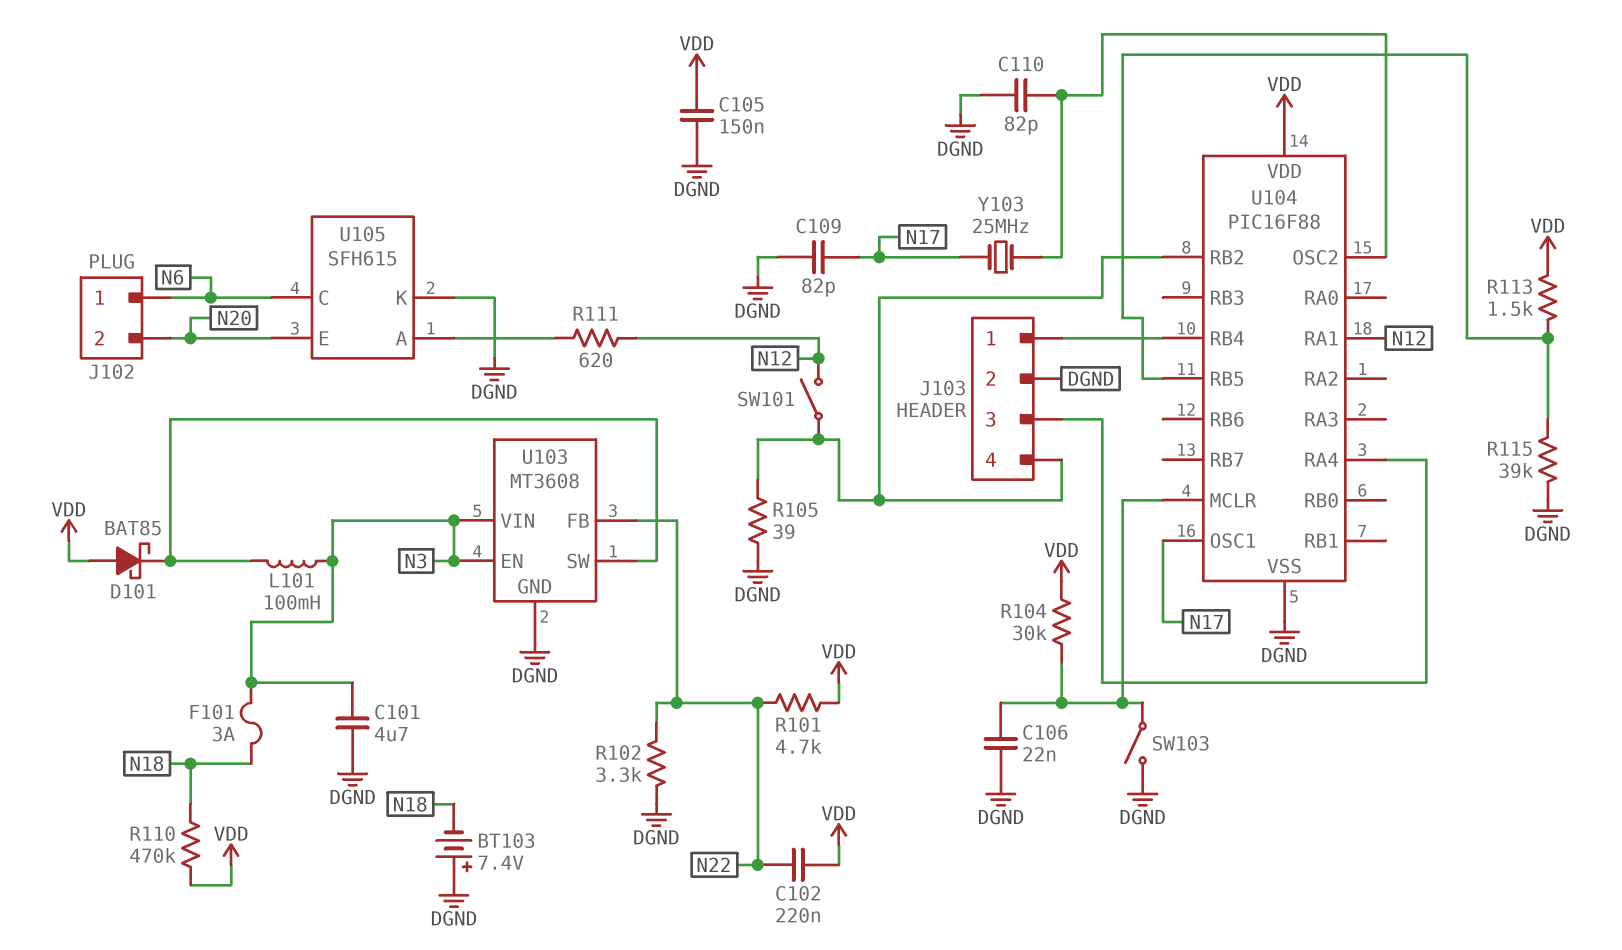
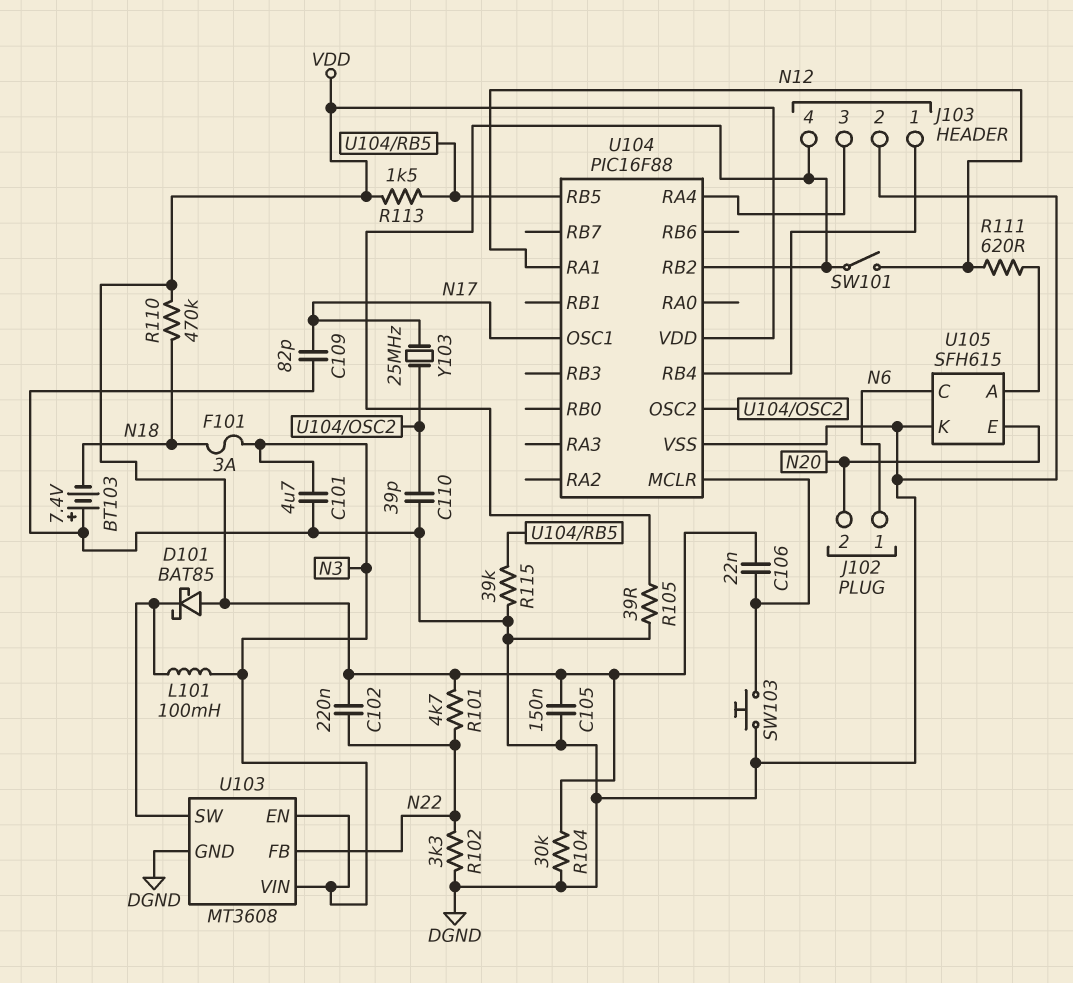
C106: 22nF (DGND, U104/MCLR) -> 22nF (U104/MCLR, VDD)
C110: 82pF (DGND, U104/OSC2) -> 39pF (DGND, U104/OSC2)
R104: 30k (U104/MCLR, VDD) -> 30k (DGND, VDD)
SW103: switch (DGND, U104/MCLR) -> button (DGND, U104/MCLR)

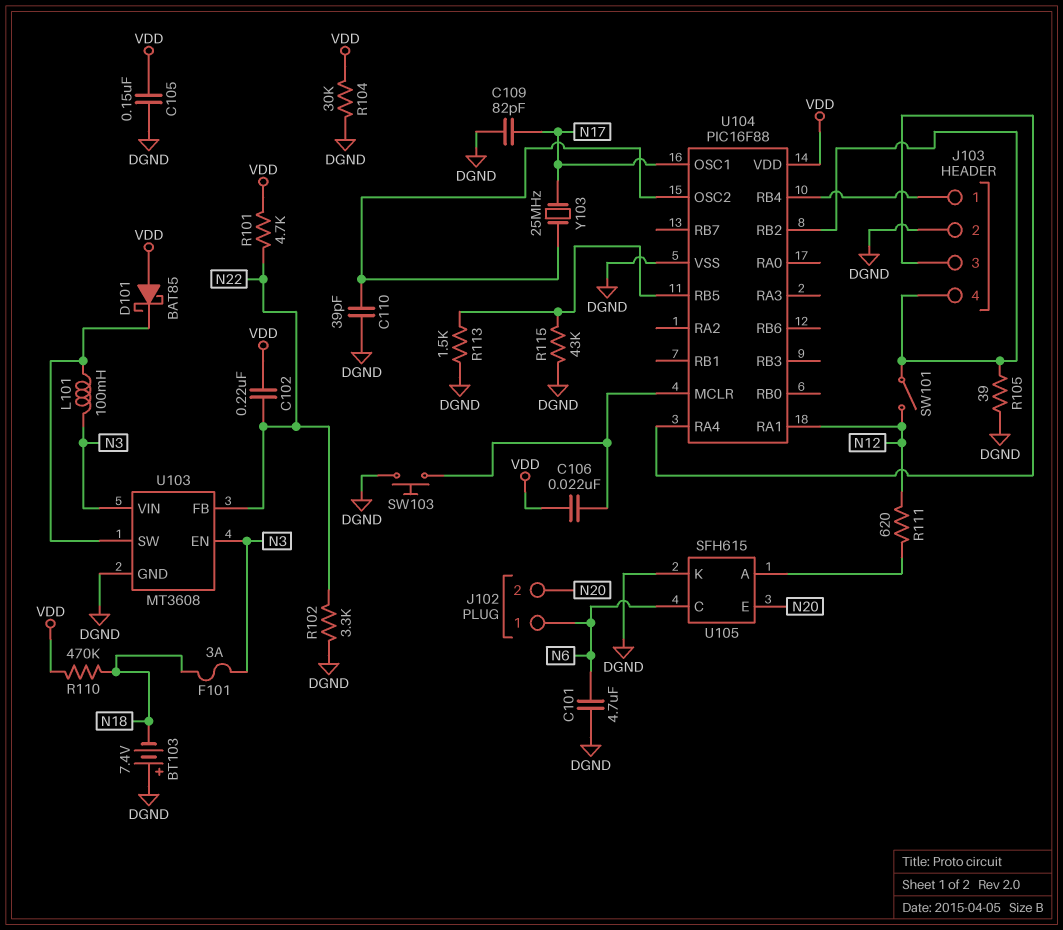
C101: 4.7uF (DGND, N3) -> 4.7uF (DGND, N6)
R113: 1.5k (U104/RB5, VDD) -> 1.5k (DGND, U104/RB5)
R115: 39k (DGND, U104/RB5) -> 43k (DGND, U104/RB5)

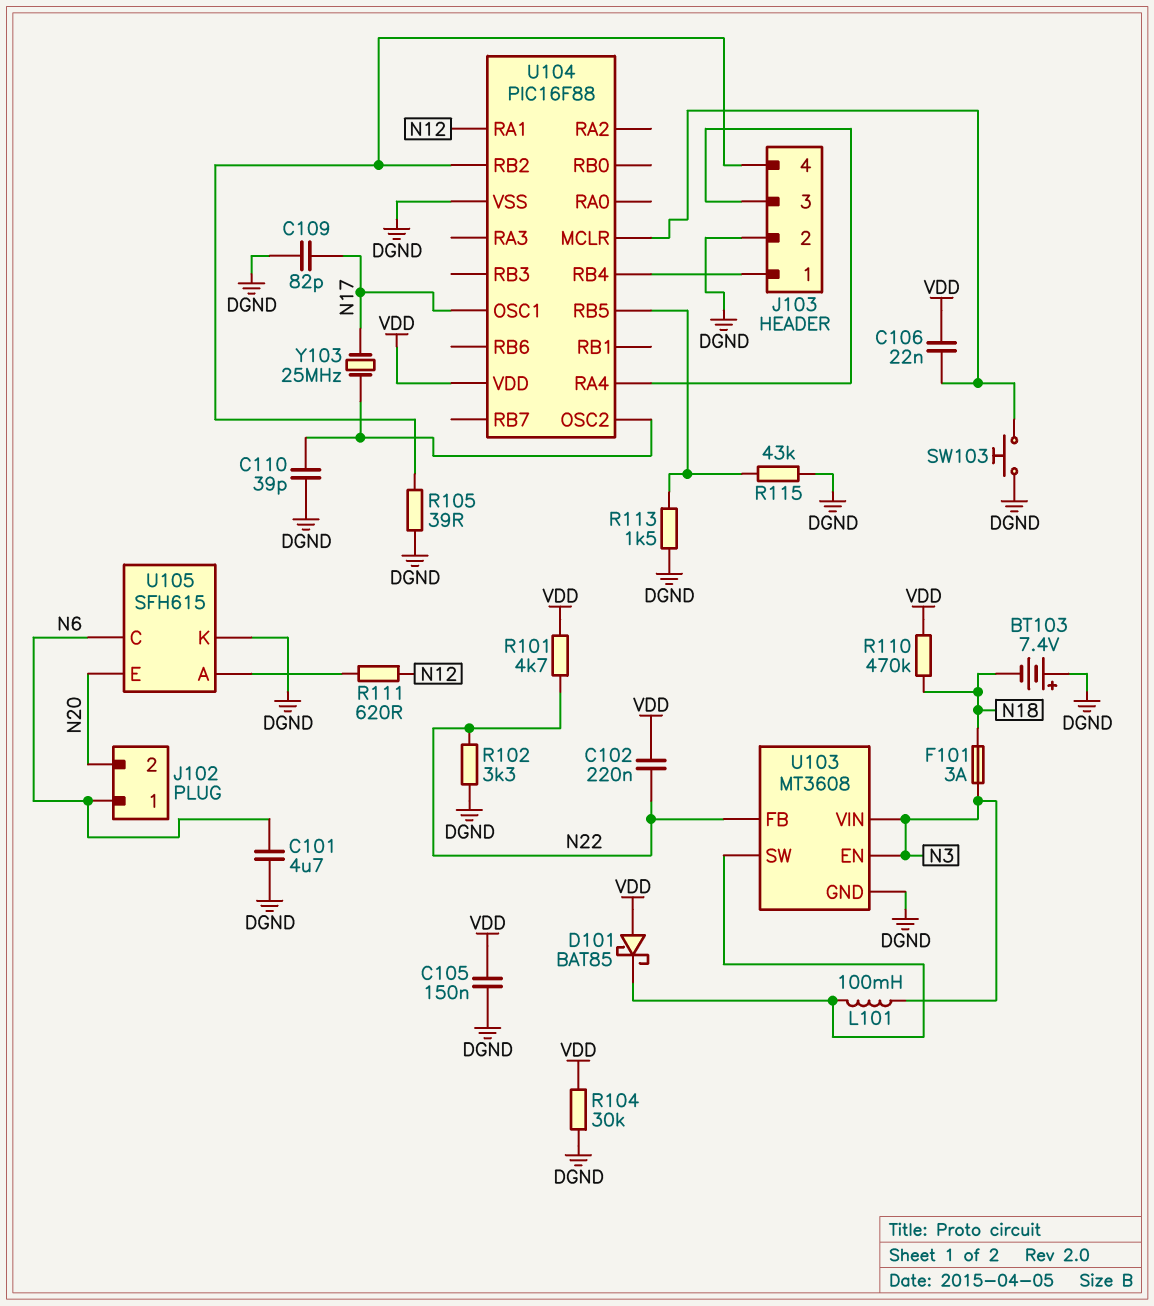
SW101: switch (J103/4, N12) -> none

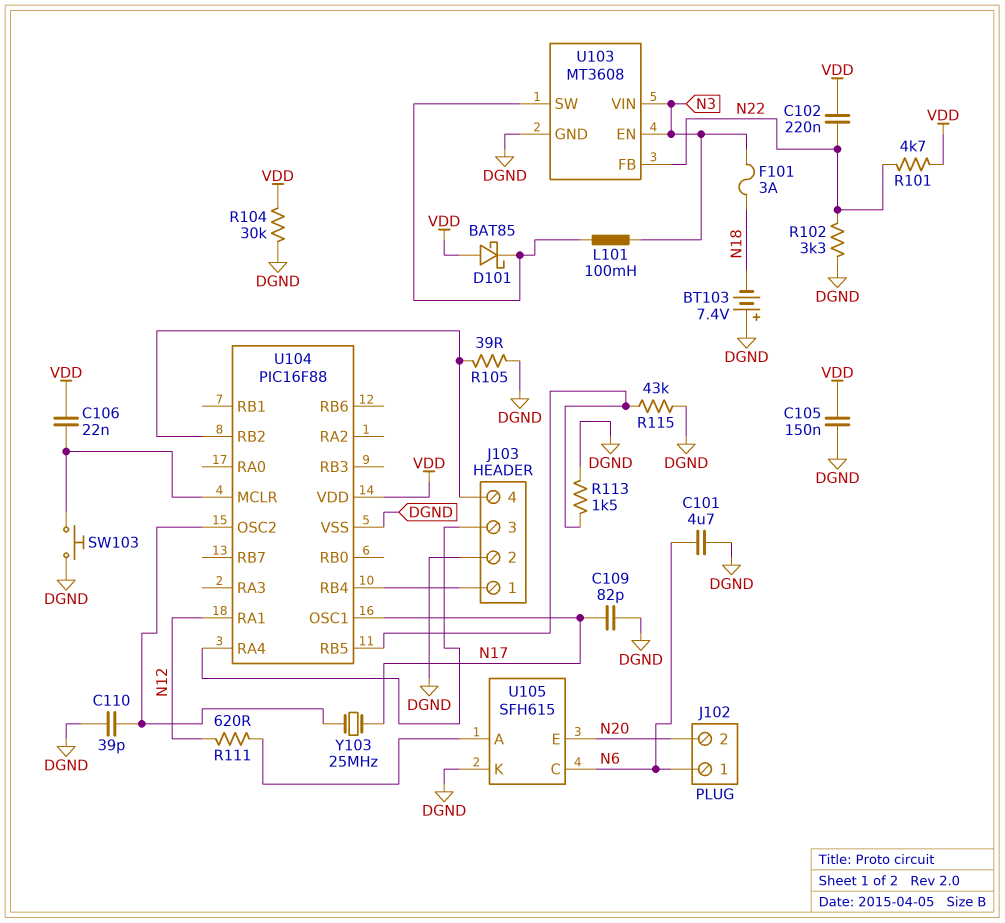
R110: 470k (N18, VDD) -> none

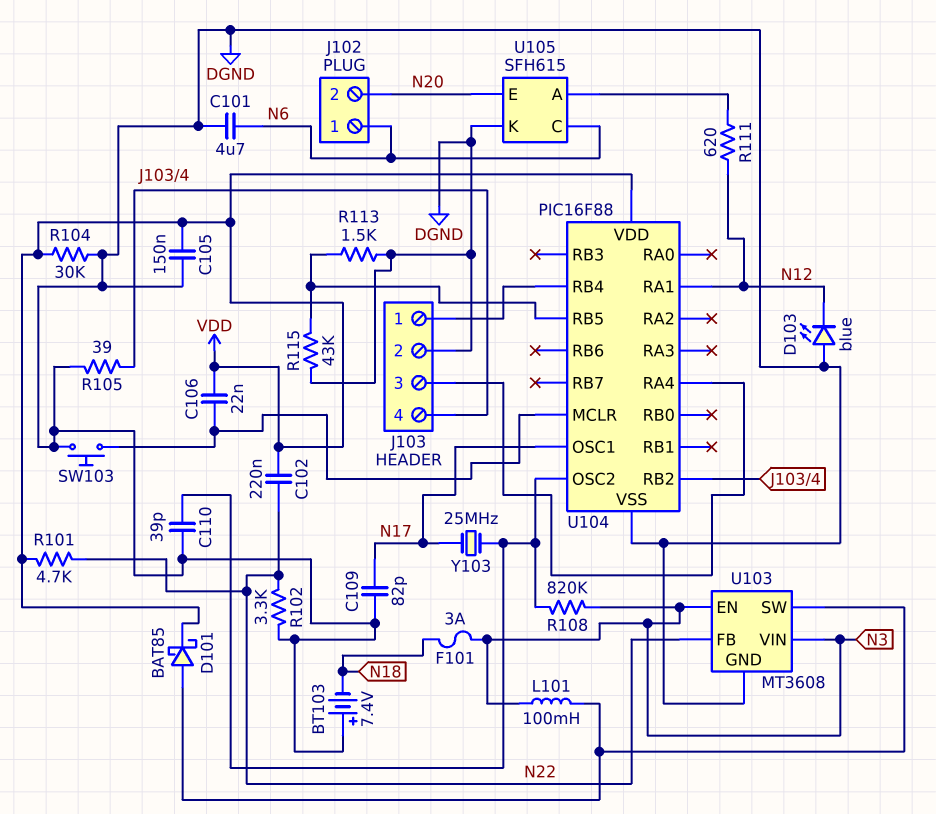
D101: schottky BAT85 (A VDD, K U103/SW) -> schottky BAT85 (A U103/SW, K VDD)
D103: none -> LED blue (A DGND, K N12)
R108: none -> 820k (N3, U104/OSC2)

